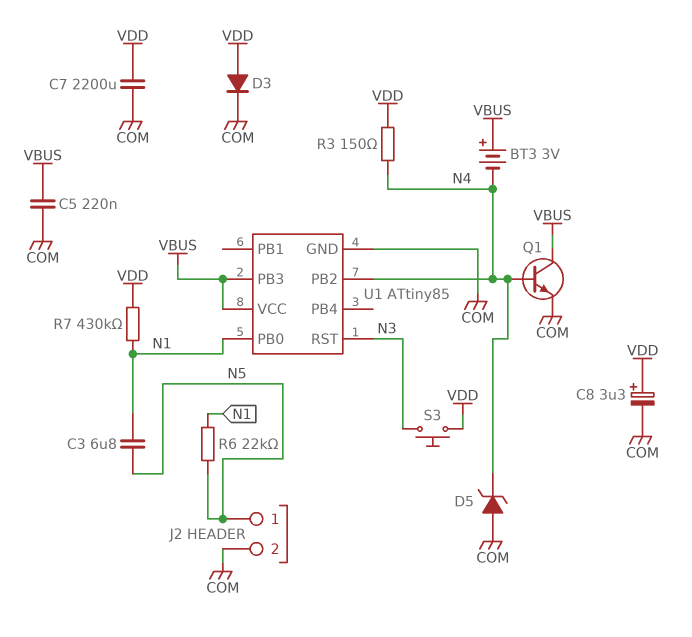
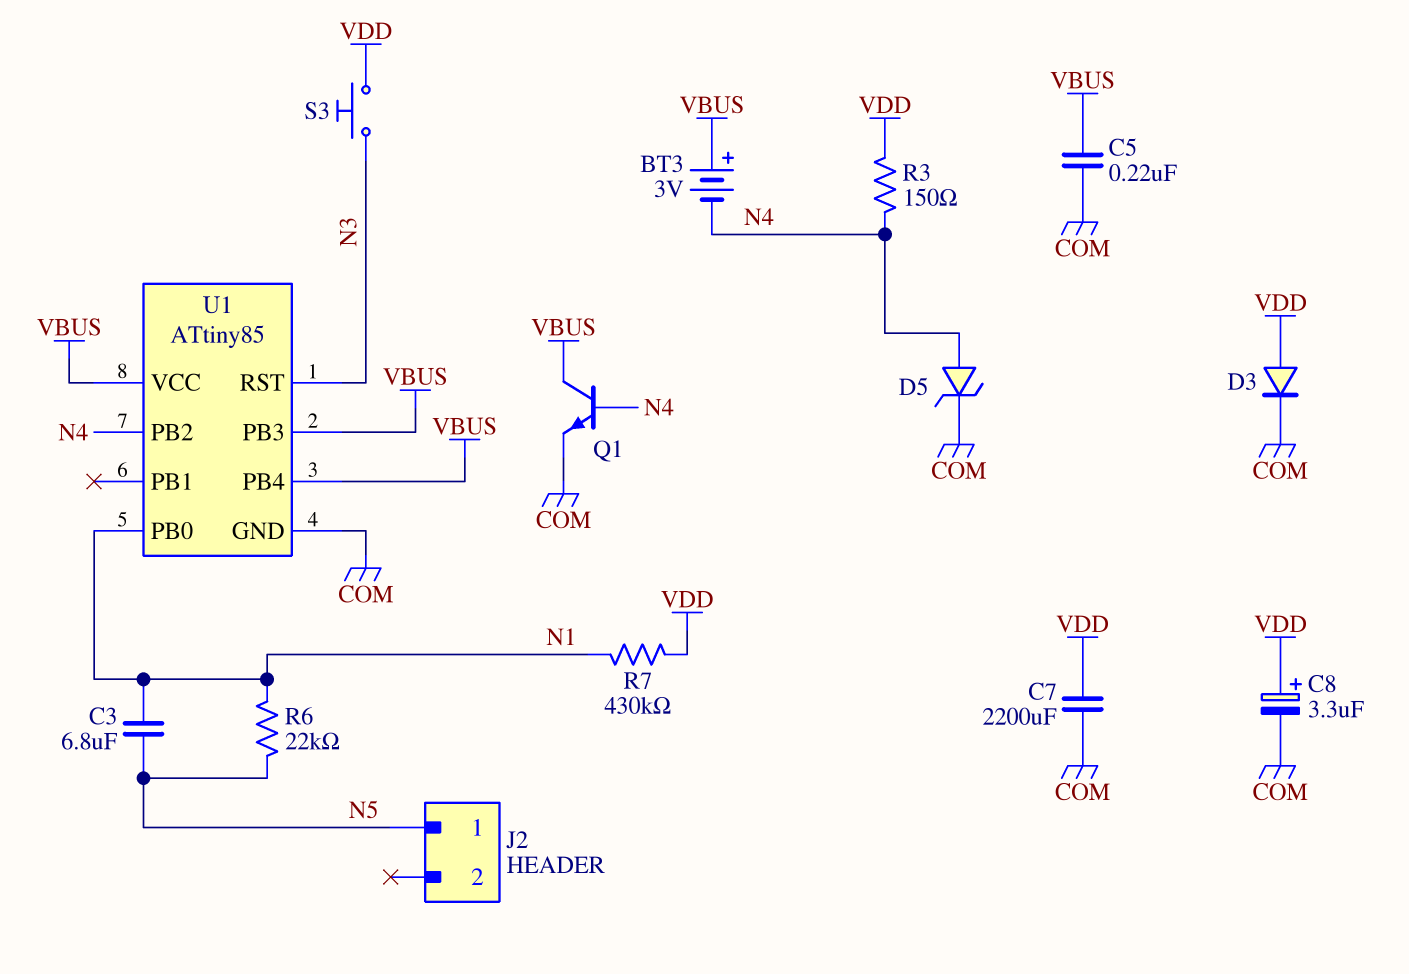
D5: zener (A COM, K N4) -> zener (A N4, K COM)
J2 pin 2: COM -> none
U1 pin PB4: none -> VBUS

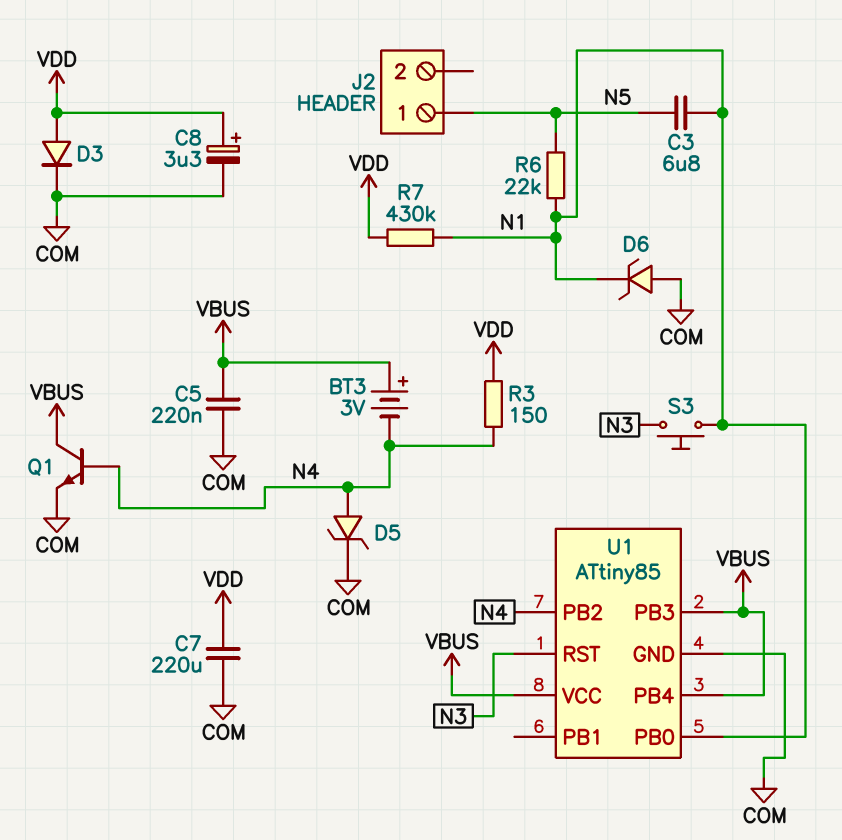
C7: 2200uF (COM, VDD) -> 220uF (COM, VDD)
D6: none -> zener (A COM, K N1)
S3: button (N3, VDD) -> button (N1, N3)

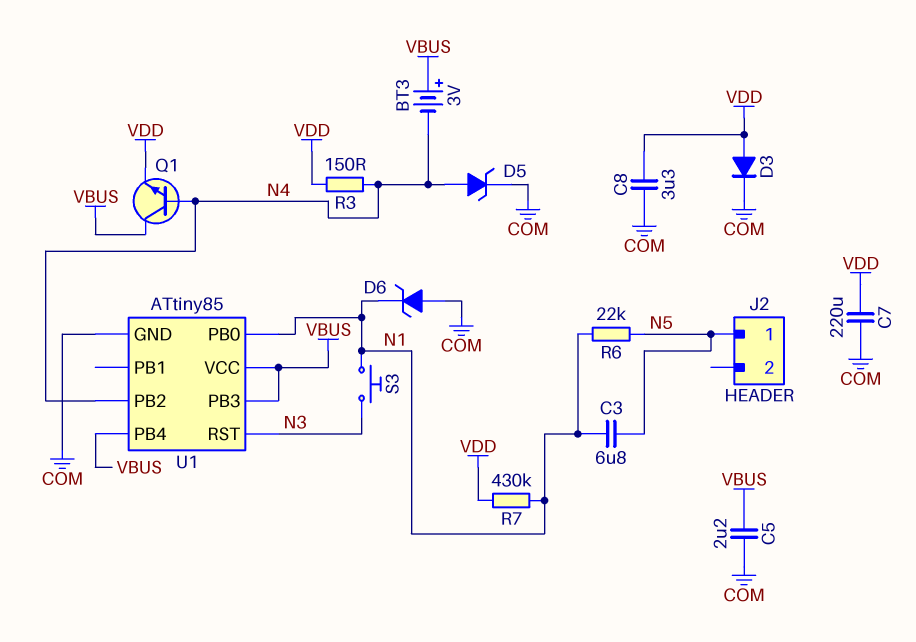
C5: 220nF (COM, VBUS) -> 2.2uF (COM, VBUS)
C8: 3.3uF (plus VDD, minus COM) -> 3.3uF (COM, VDD)
Q1: NPN (B N4, C VBUS, E COM) -> NPN (B N4, C VBUS, E VDD)

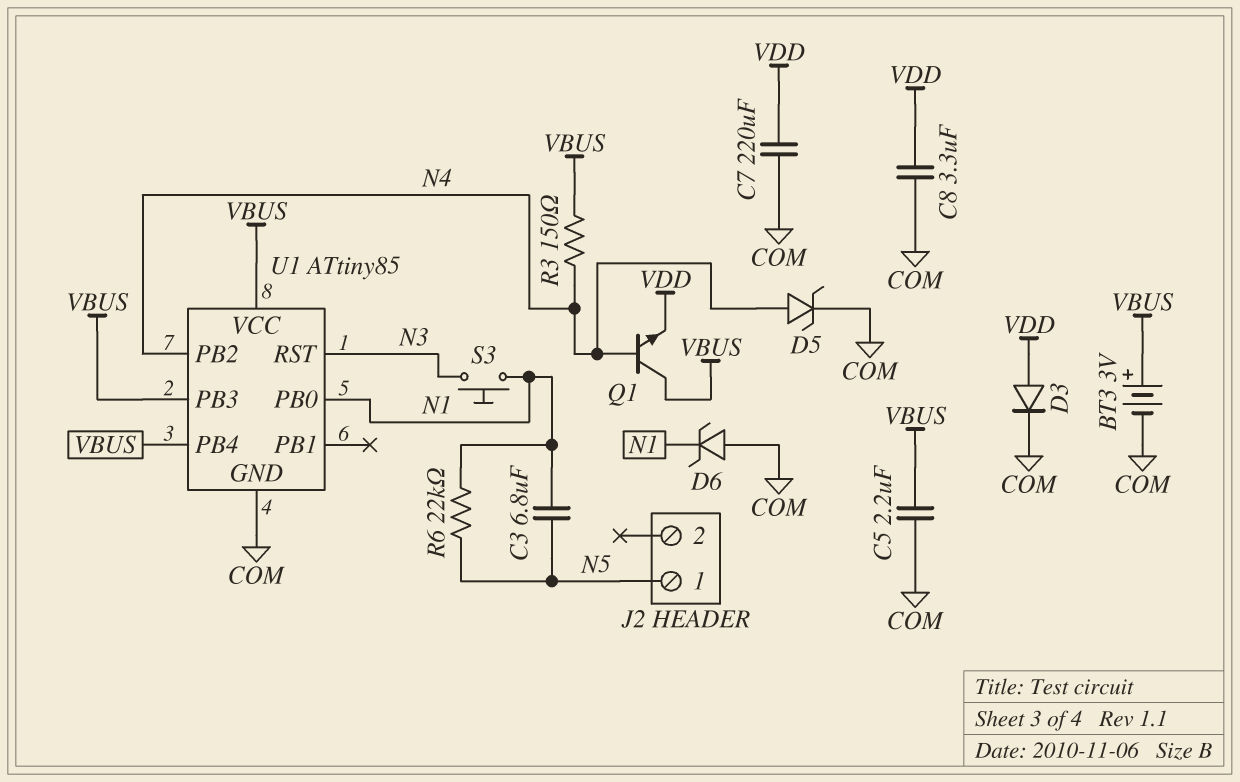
BT3: 3V (plus VBUS, minus N4) -> 3V (plus VBUS, minus COM)
R3: 150 (N4, VDD) -> 150 (N4, VBUS)
R7: 430k (N1, VDD) -> none

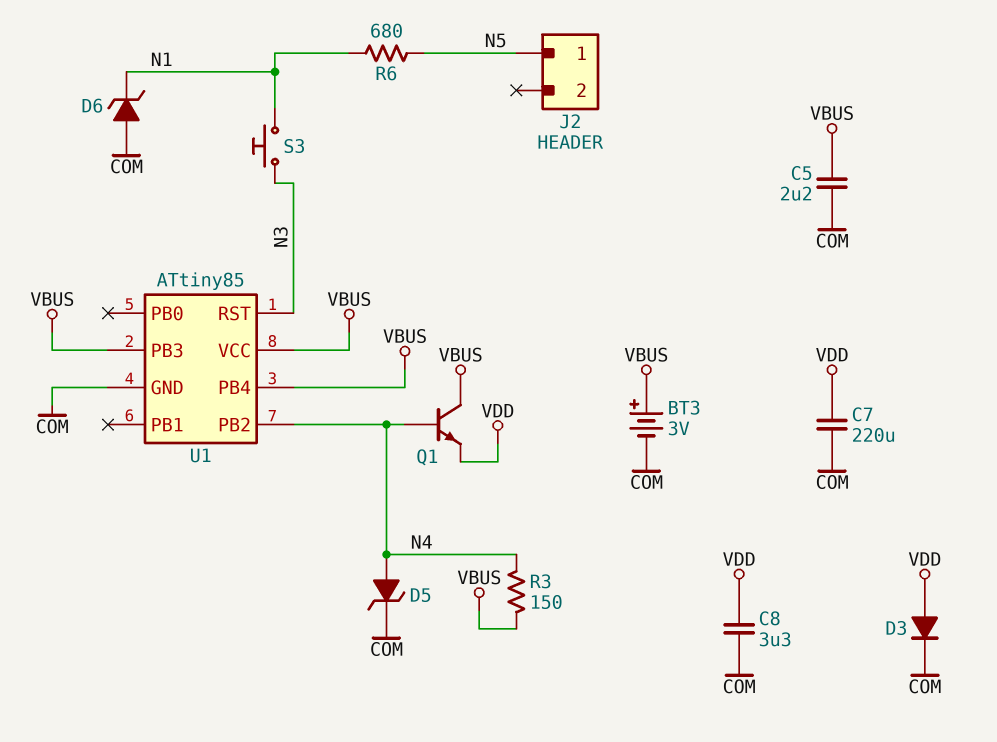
C3: 6.8uF (N1, N5) -> none
R6: 22k (N1, N5) -> 680 (N1, N5)
U1 pin PB0: N1 -> none

